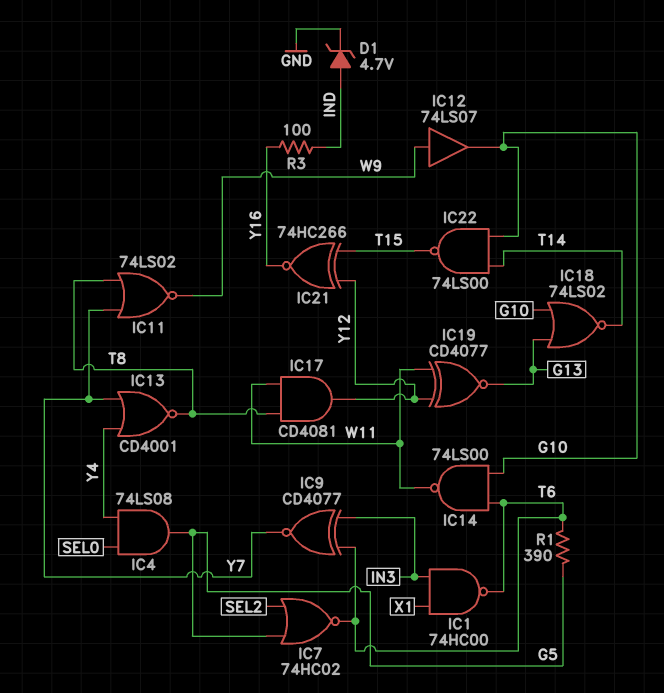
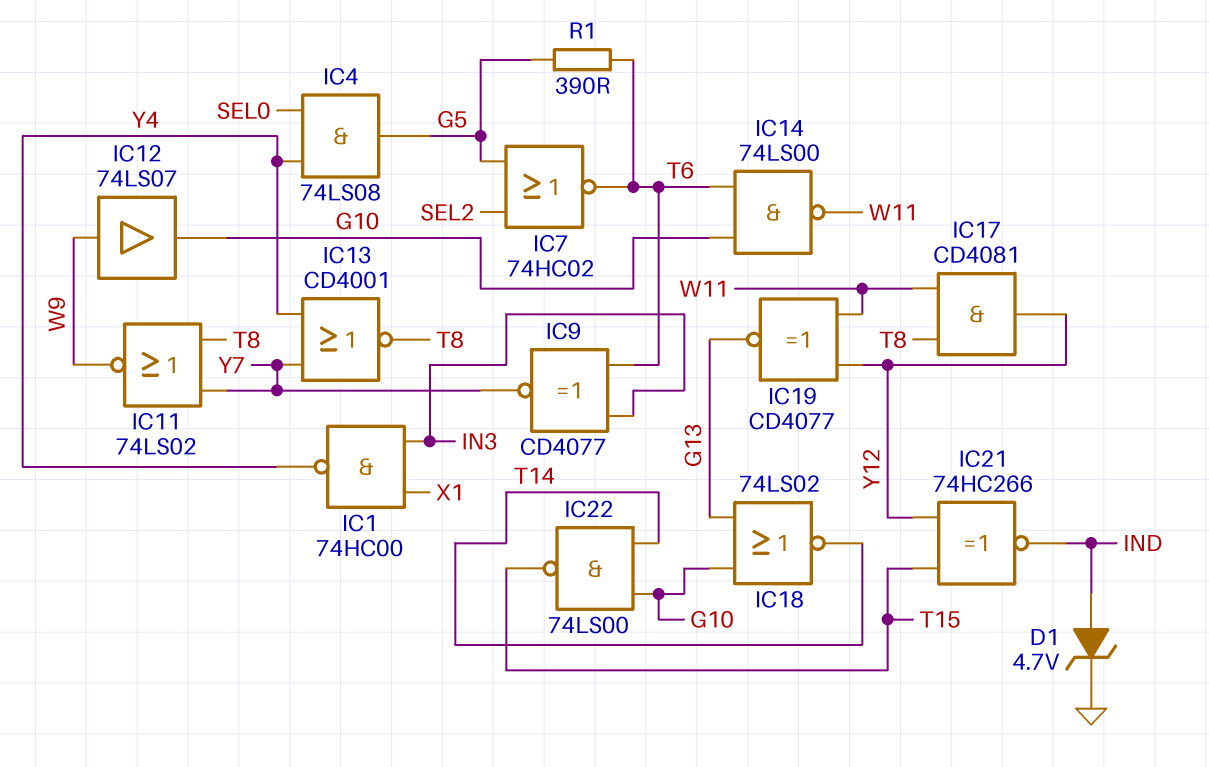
IC1: NAND 74HC00 (in IN3, in X1, out T6) -> NAND 74HC00 (in IN3, in X1, out Y4)
IC21: XNOR 74HC266 (in T15, in Y12, out Y16) -> XNOR 74HC266 (in T15, in Y12, out IND)
R3: 100 (IND, Y16) -> none

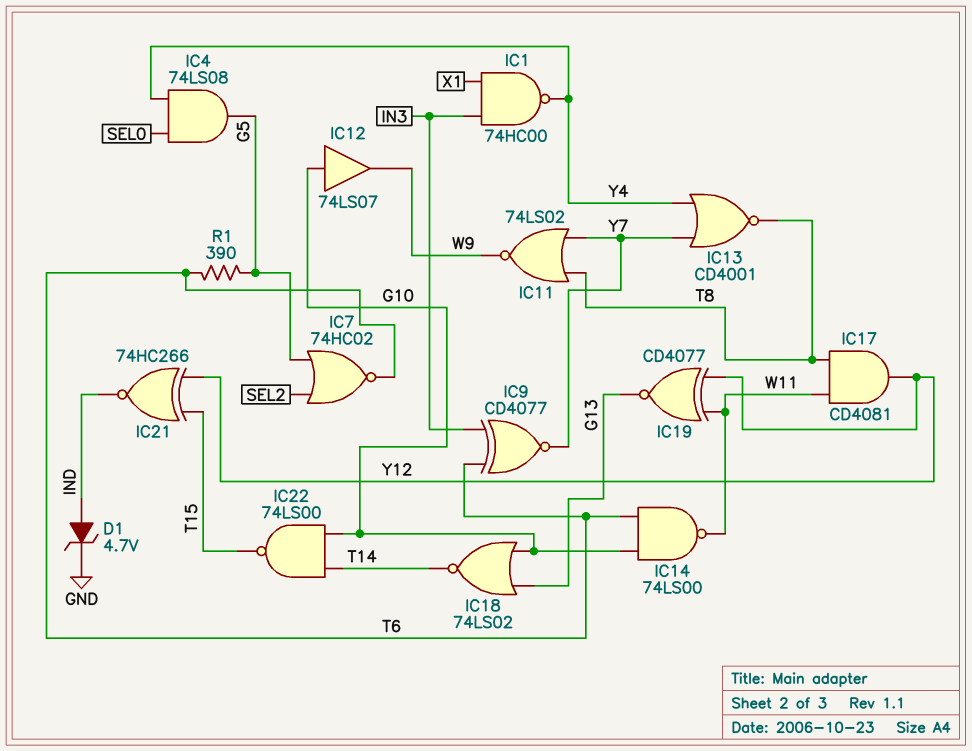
IC12: buffer 74LS07 (in W9, out G10) -> buffer 74LS07 (in G10, out W9)

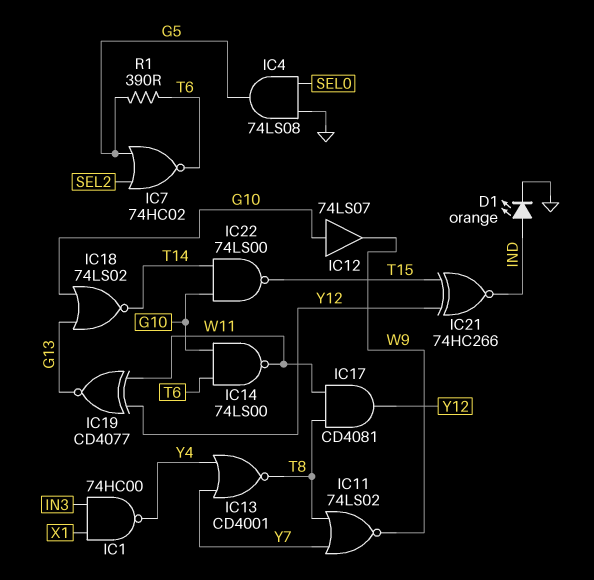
D1: zener 4.7V (A IND, K GND) -> LED orange (A IND, K GND)
IC4: AND 74LS08 (in SEL0, in Y4, out G5) -> AND 74LS08 (in GND, in SEL0, out G5)
IC9: XNOR CD4077 (in IN3, in T6, out Y7) -> none

